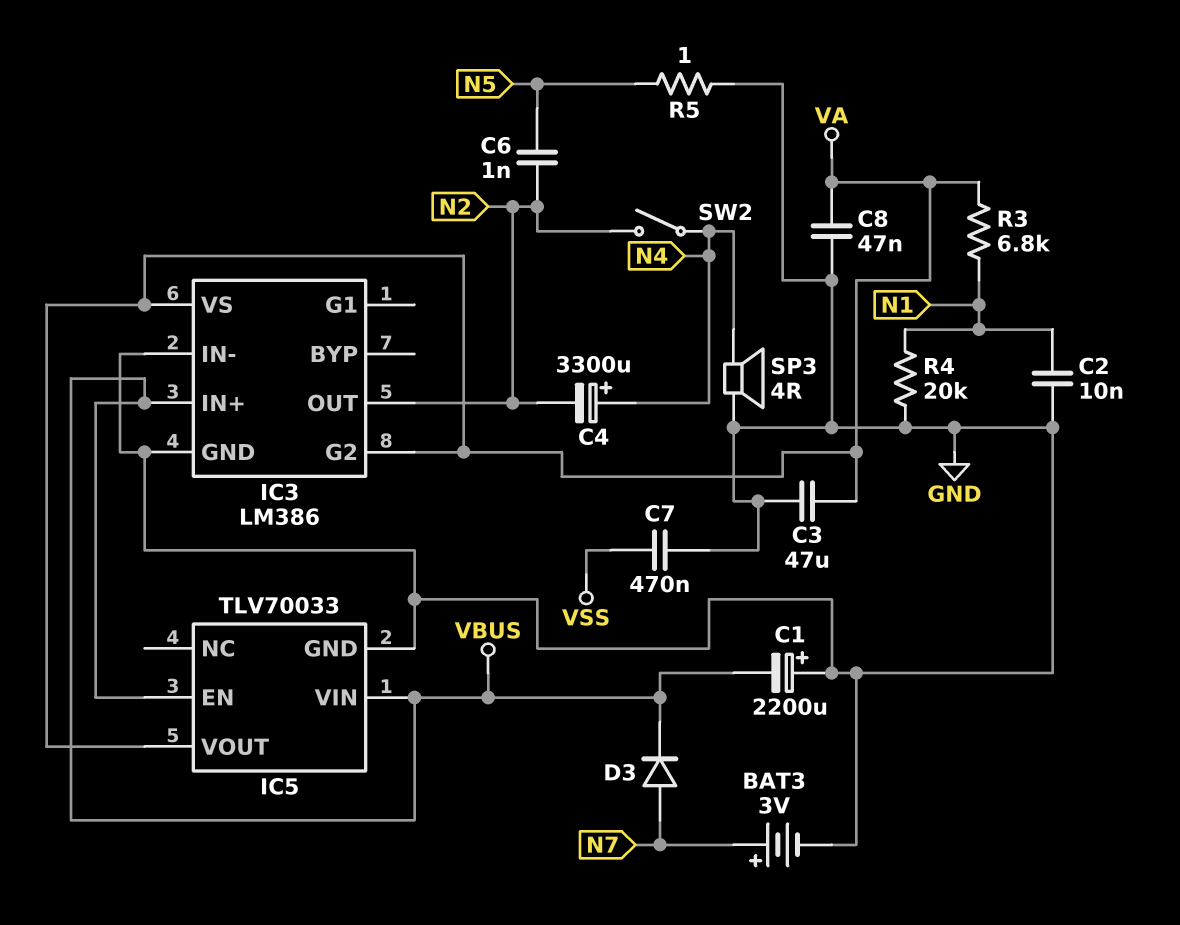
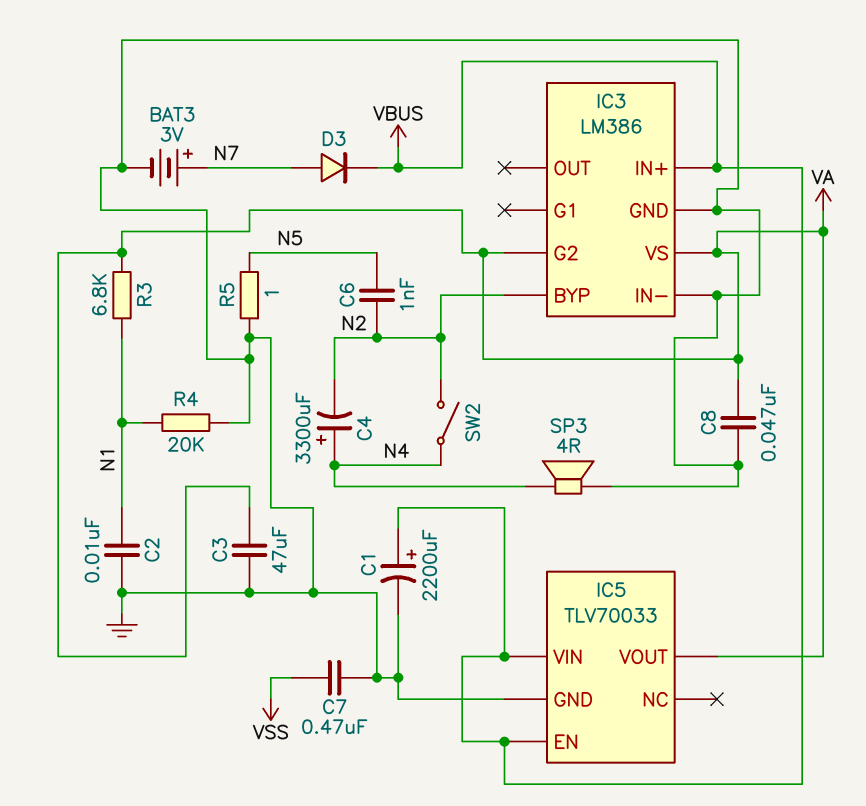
C1: 2200uF (plus GND, minus VBUS) -> 2200uF (plus VBUS, minus GND)
IC3 pin BYP: none -> N2
IC3 pin OUT: N2 -> none

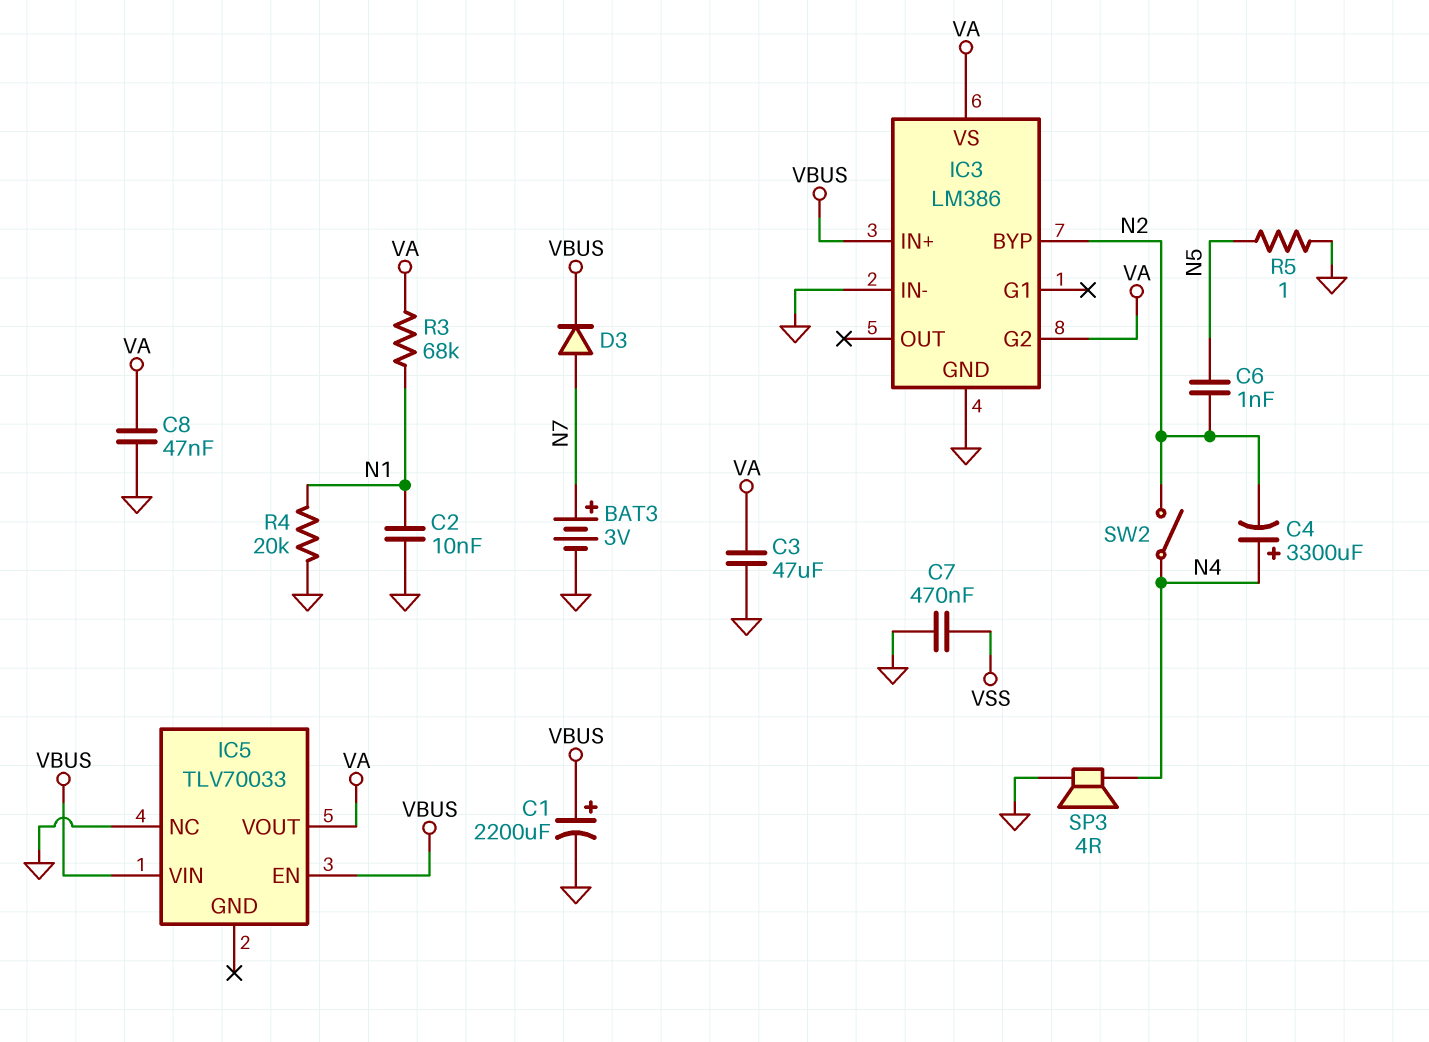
IC5 pin GND: GND -> none
IC5 pin NC: none -> GND
R3: 6.8k (N1, VA) -> 68k (N1, VA)

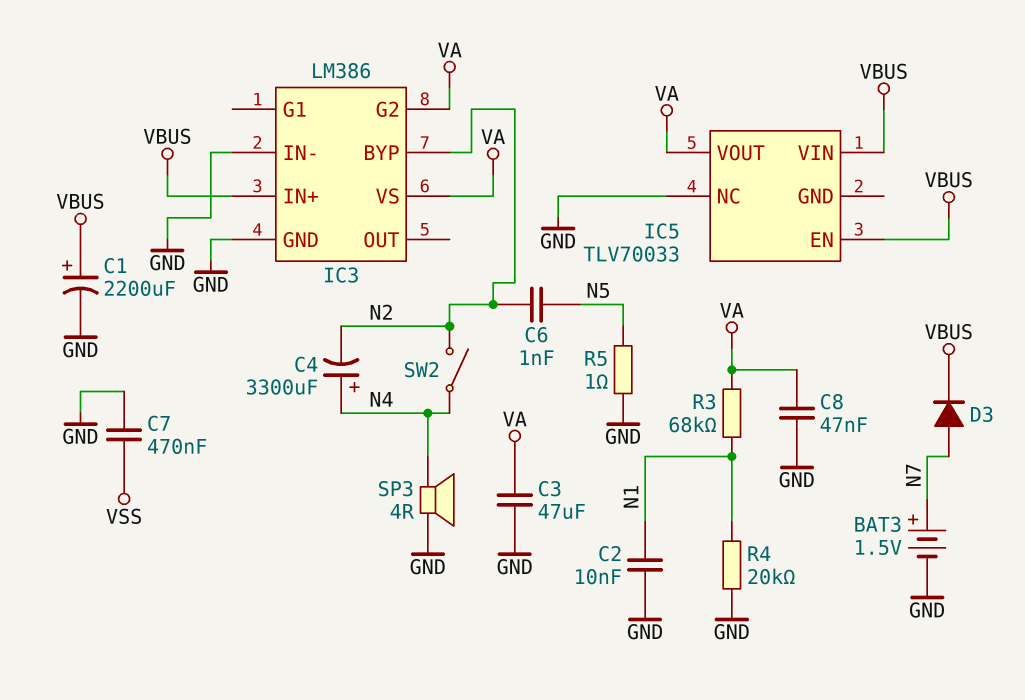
BAT3: 3V (plus N7, minus GND) -> 1.5V (plus N7, minus GND)

